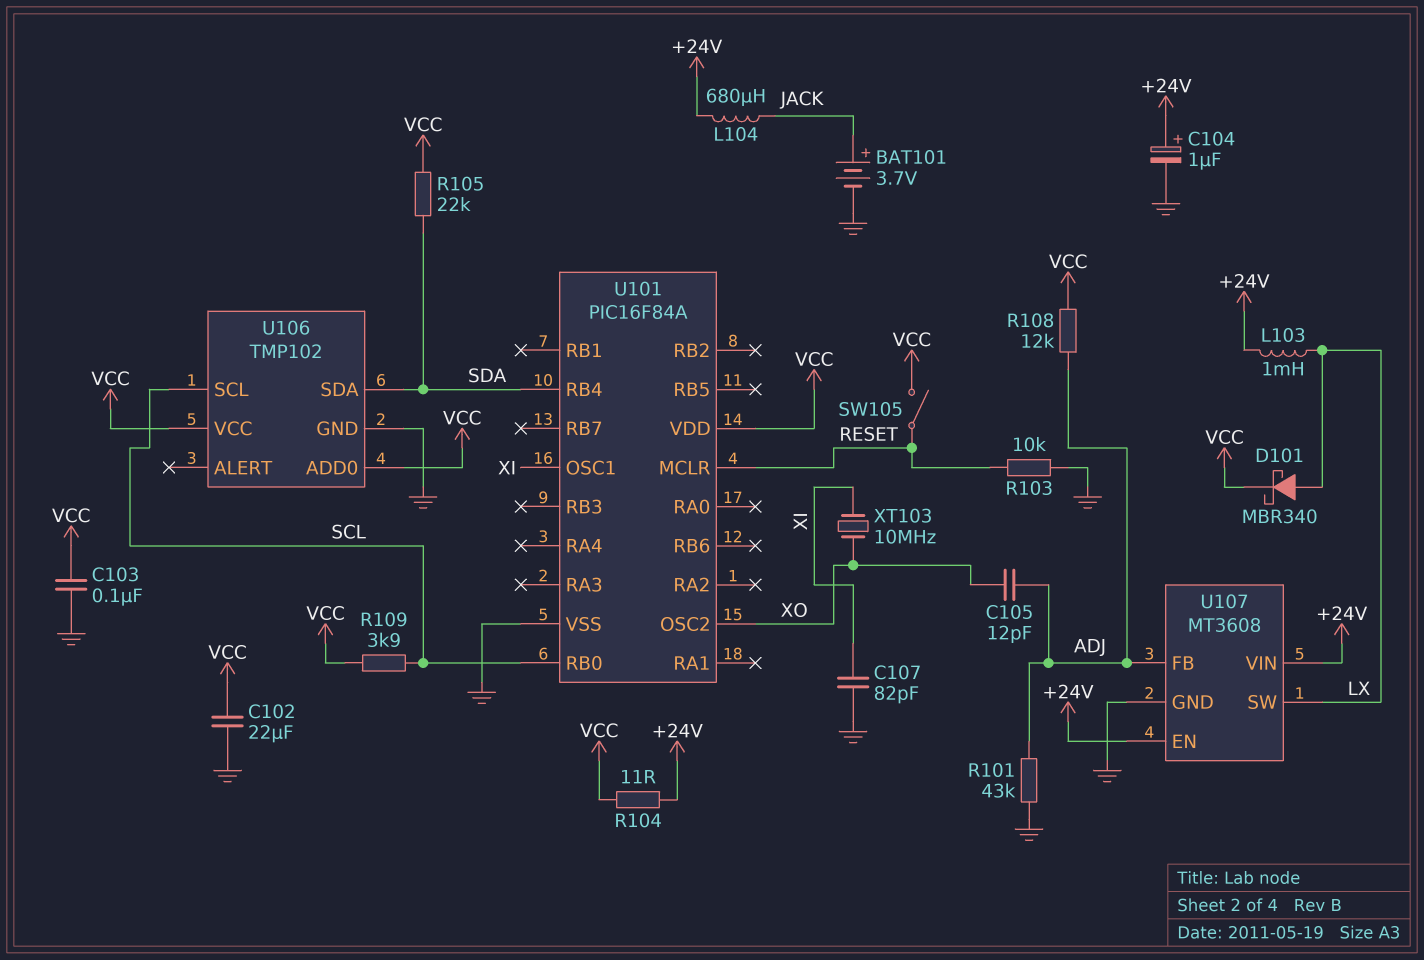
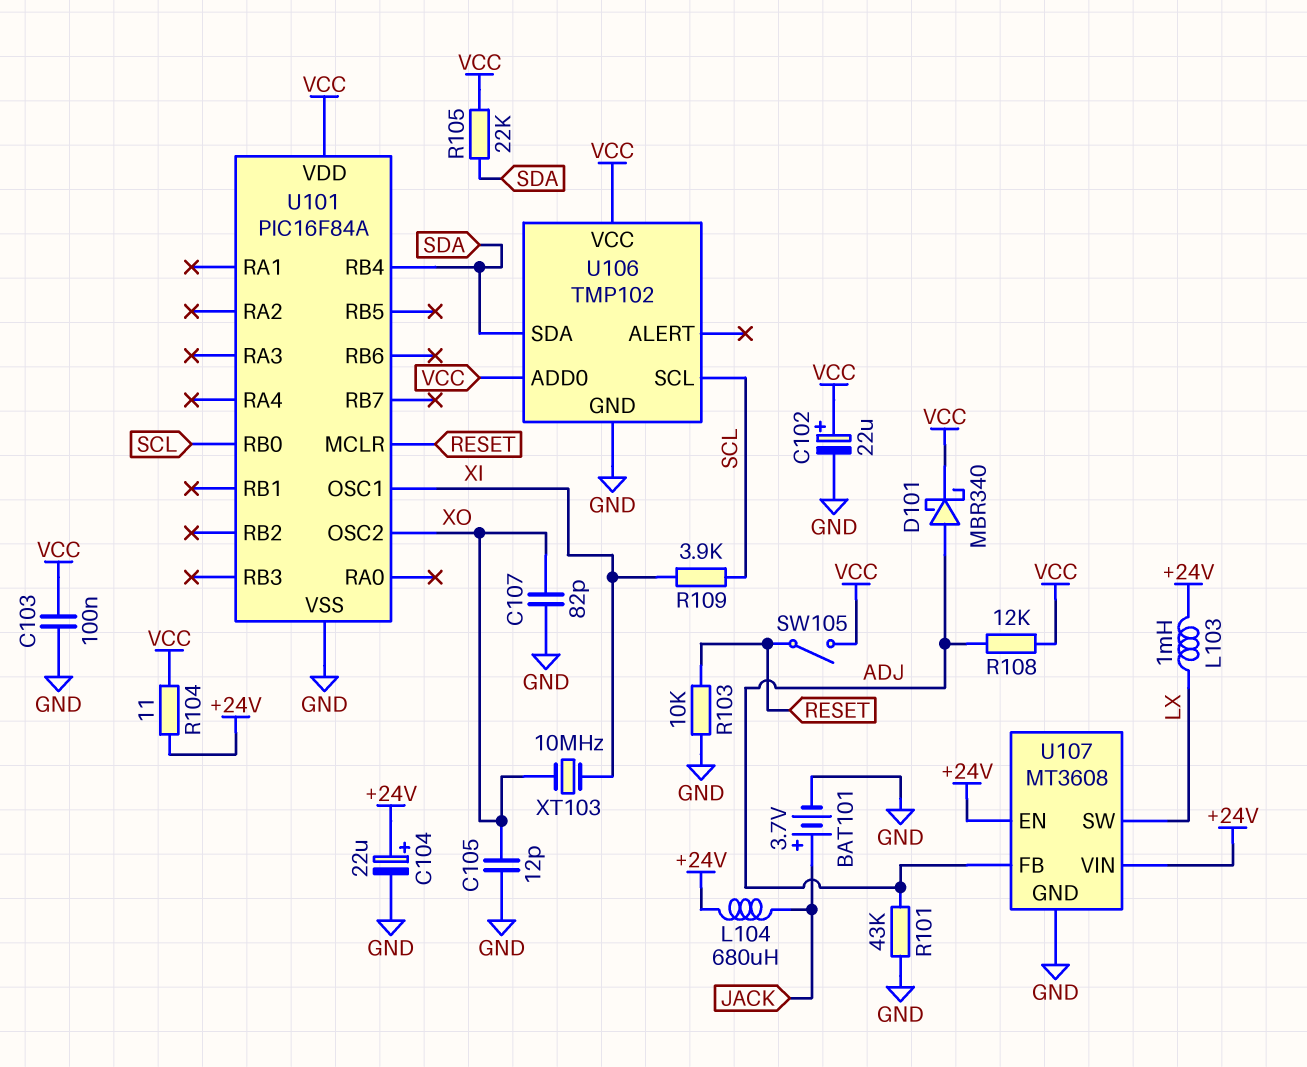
C102: 22uF (GND, VCC) -> 22uF (plus VCC, minus GND)
C104: 1uF (plus +24V, minus GND) -> 22uF (plus +24V, minus GND)
C105: 12pF (ADJ, XO) -> 12pF (GND, XO)
C107: 82pF (GND, XI) -> 82pF (GND, XO)
D101: schottky MBR340 (A LX, K VCC) -> schottky MBR340 (A ADJ, K VCC)
R109: 3.9k (SCL, VCC) -> 3.9k (SCL, XI)

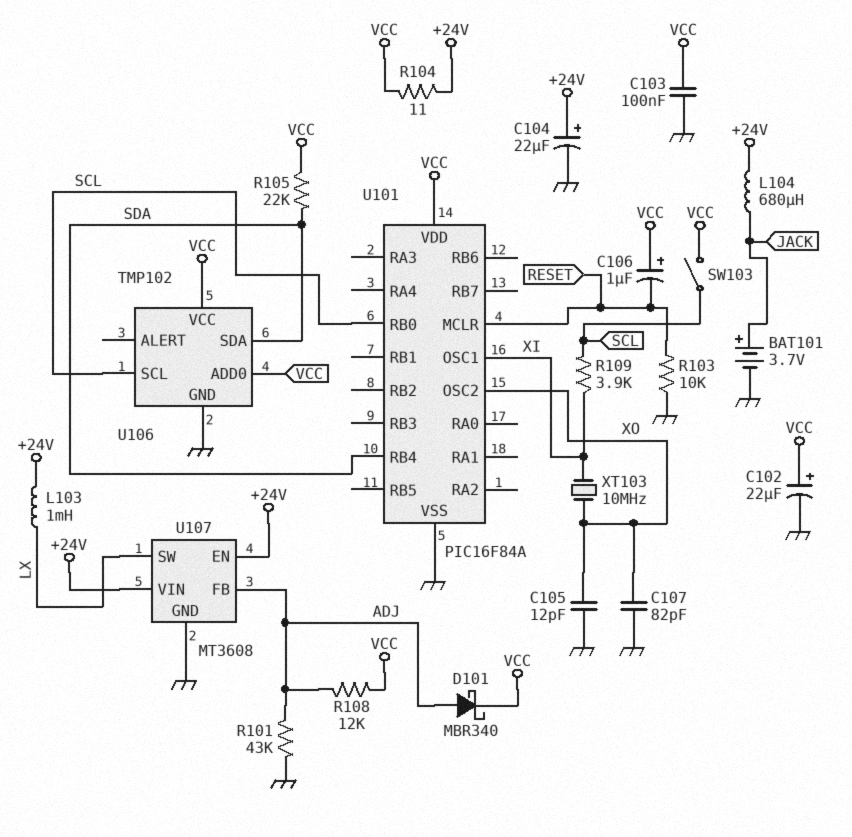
C106: none -> 1uF (plus VCC, minus RESET)
SW103: none -> switch (SCL, VCC)
SW105: switch (RESET, VCC) -> none

